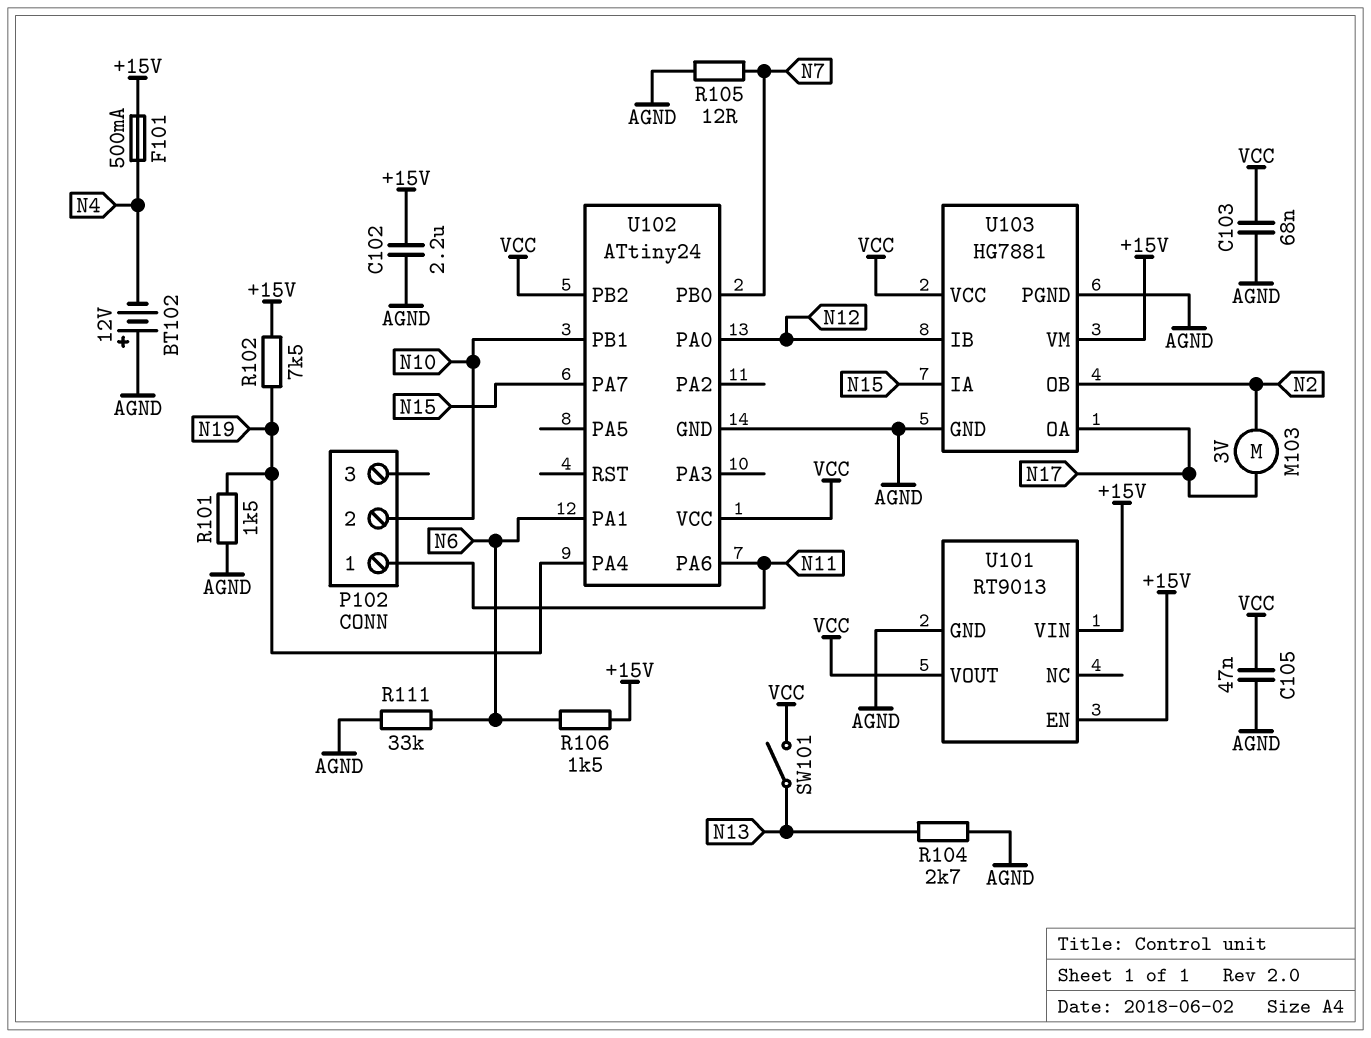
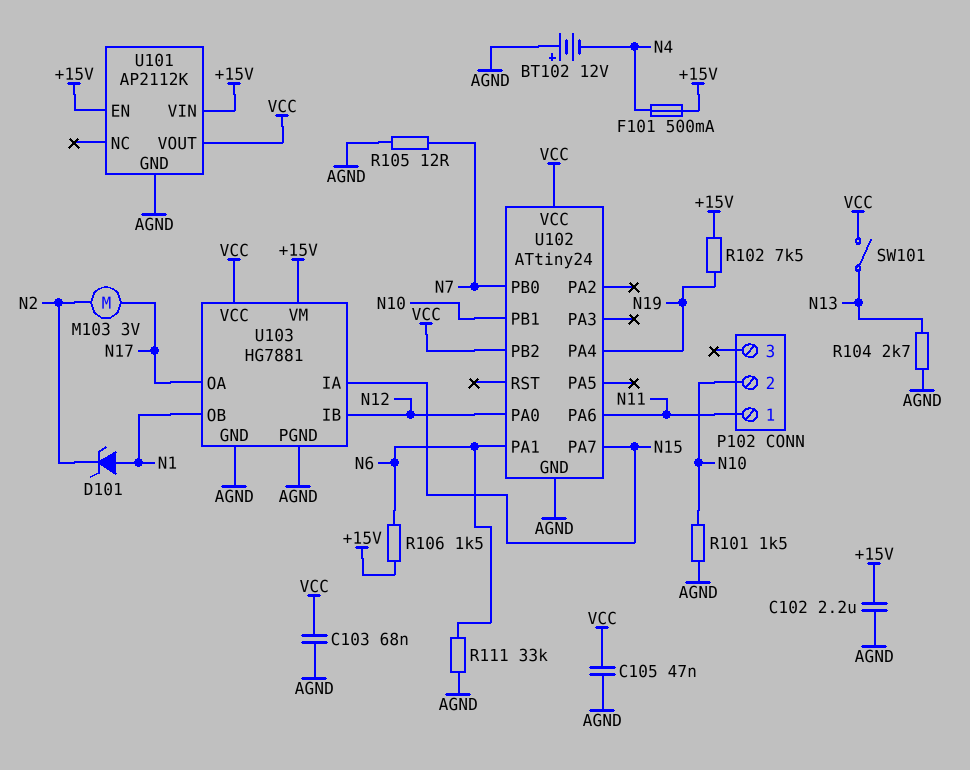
D101: none -> zener (A N1, K N2)
R101: 1.5k (AGND, N19) -> 1.5k (AGND, N10)
U101: RT9013 -> AP2112K
U103 pin OB: N2 -> N1

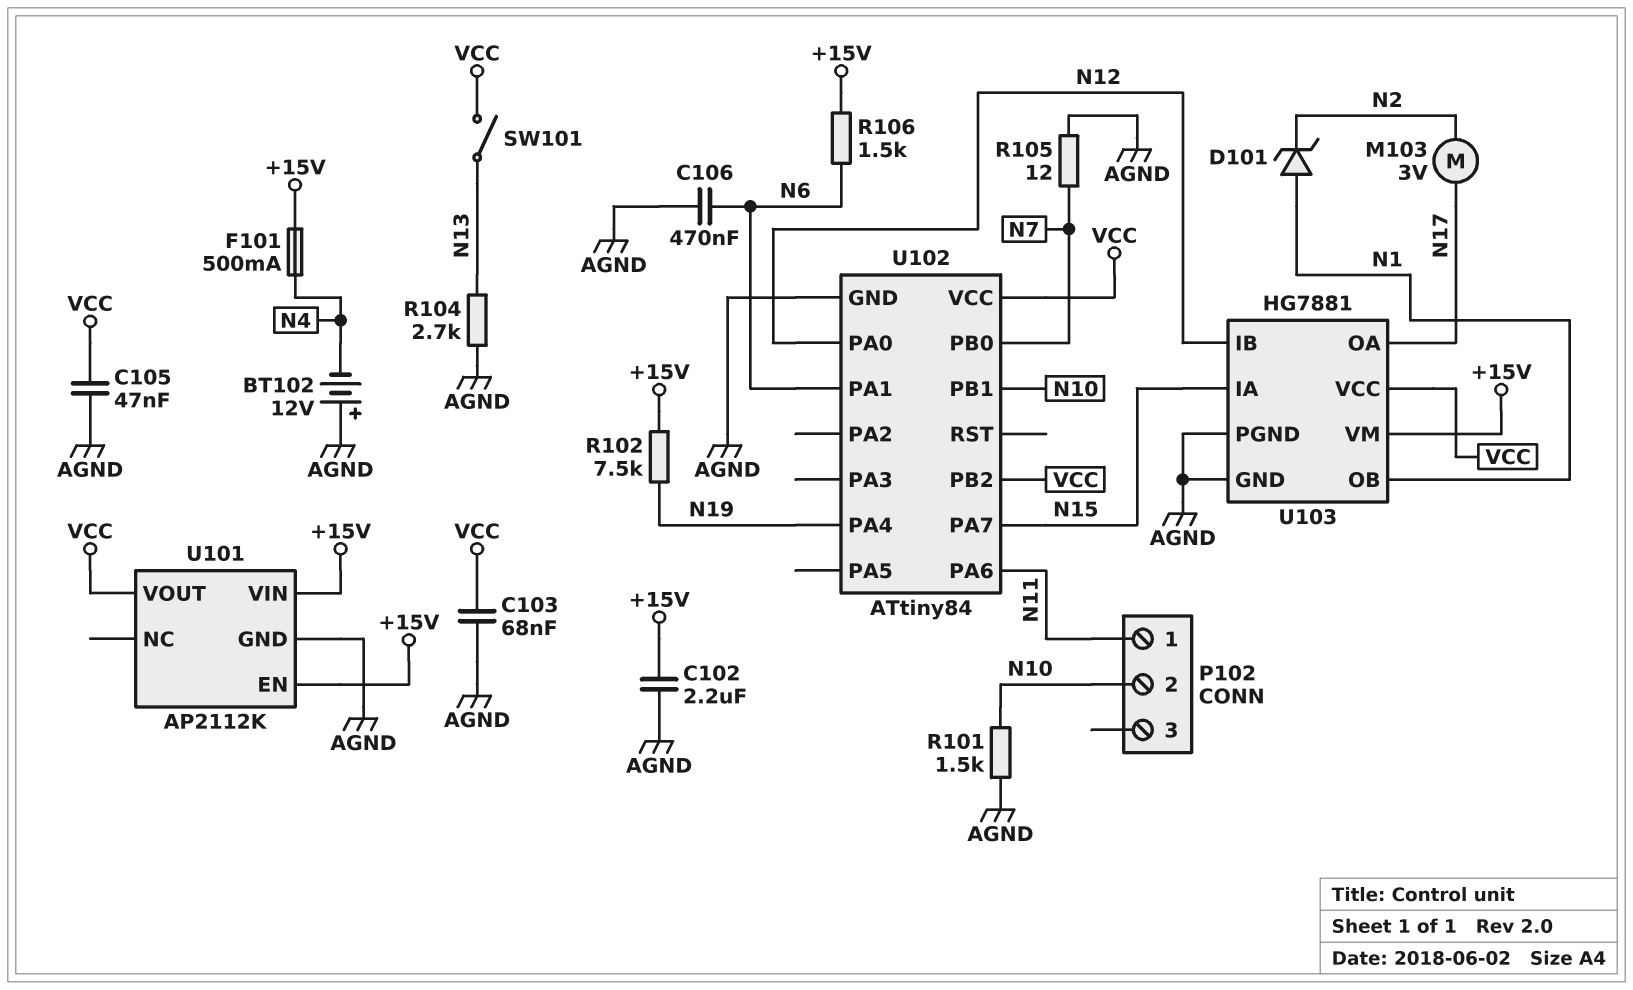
C106: none -> 470nF (AGND, N6)
R111: 33k (AGND, N6) -> none
U102: ATtiny24 -> ATtiny84

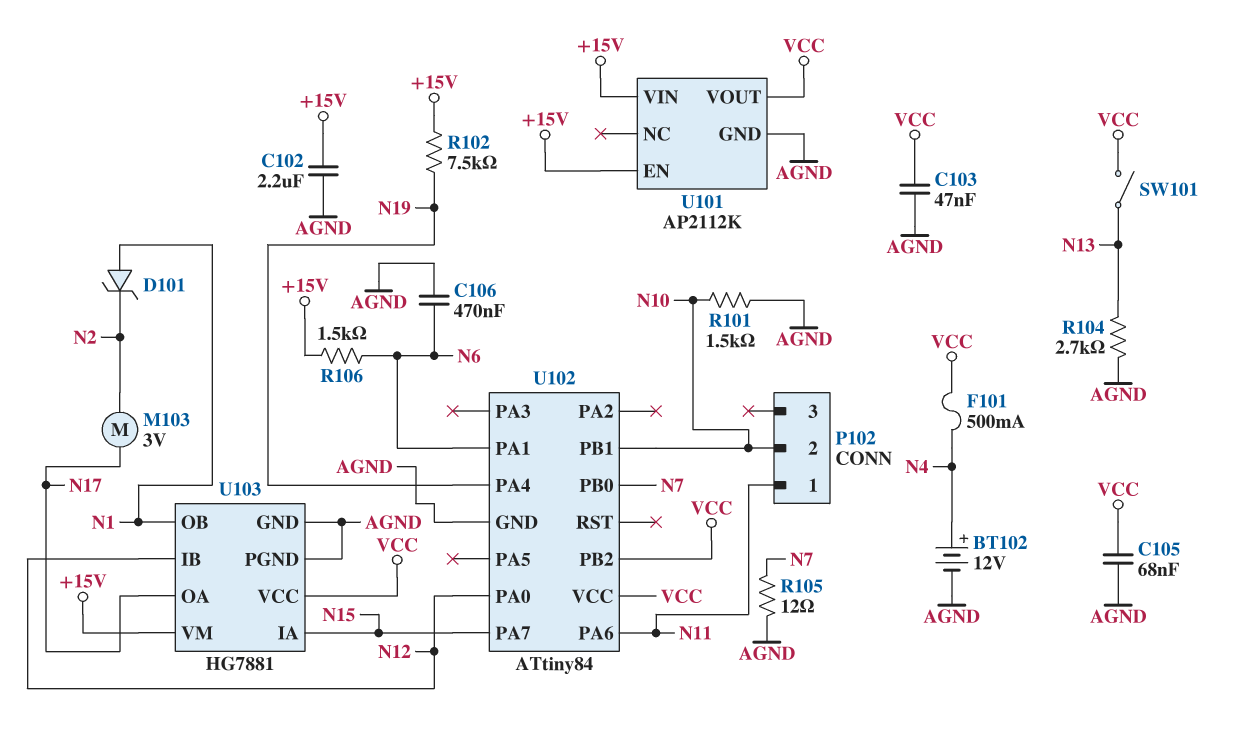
BT102: 12V (plus AGND, minus N4) -> 12V (plus N4, minus AGND)
C103: 68nF (AGND, VCC) -> 47nF (AGND, VCC)
C105: 47nF (AGND, VCC) -> 68nF (AGND, VCC)
F101: 500mA (+15V, N4) -> 500mA (N4, VCC)

